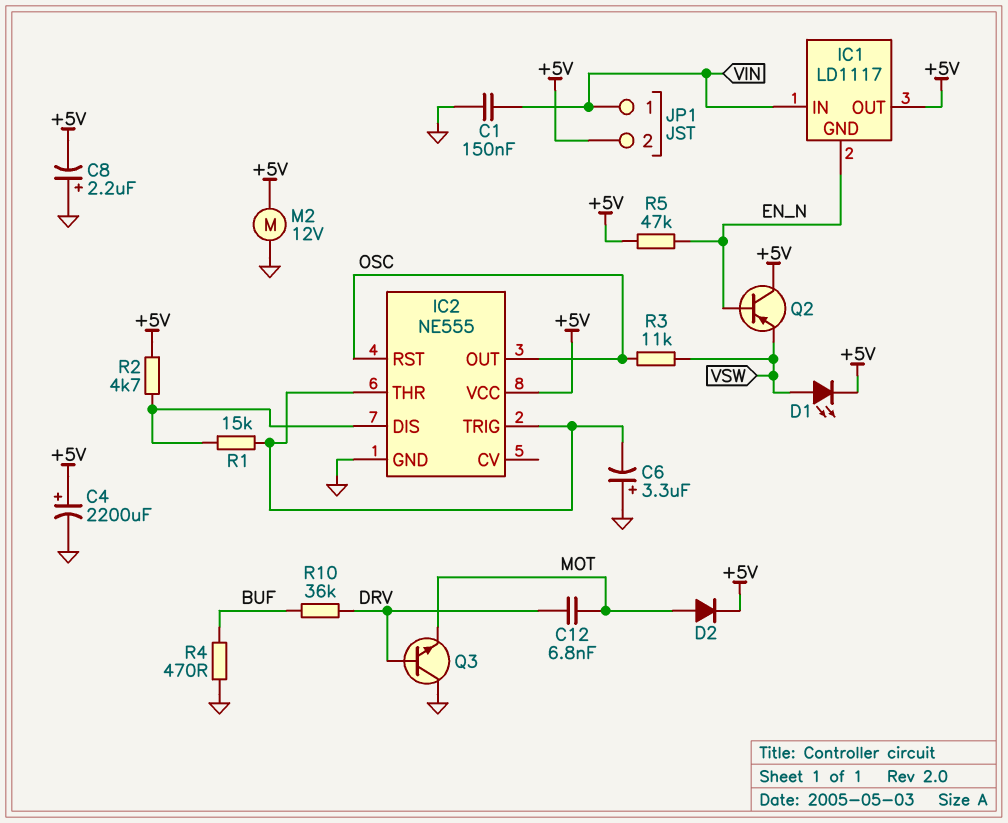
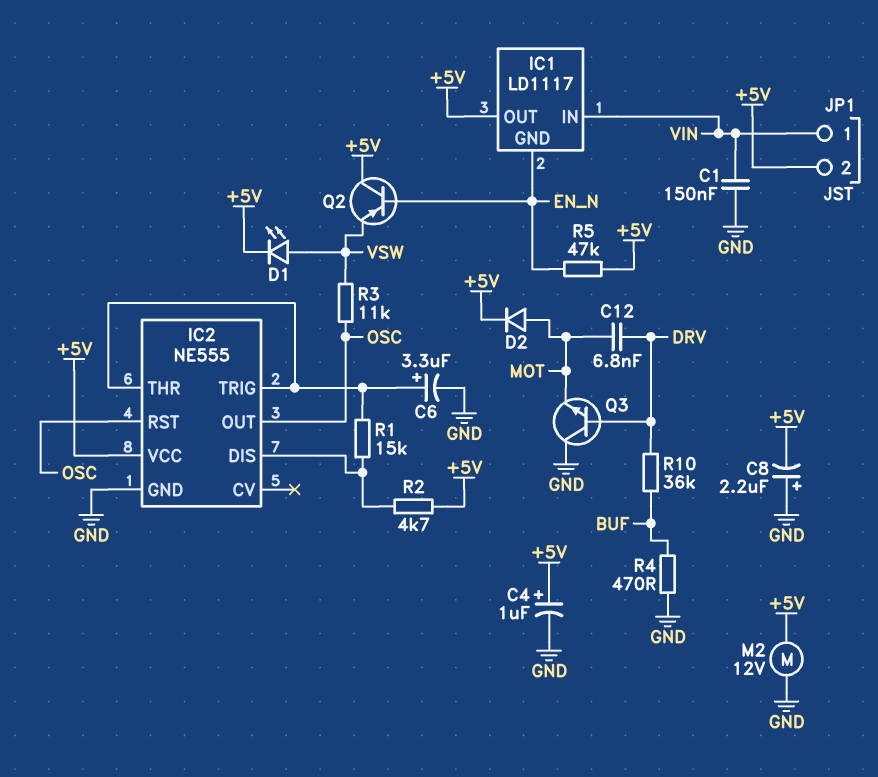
C4: 2200uF (plus +5V, minus GND) -> 1uF (plus +5V, minus GND)
C6: 3.3uF (plus GND, minus IC2/THR) -> 3.3uF (plus IC2/THR, minus GND)

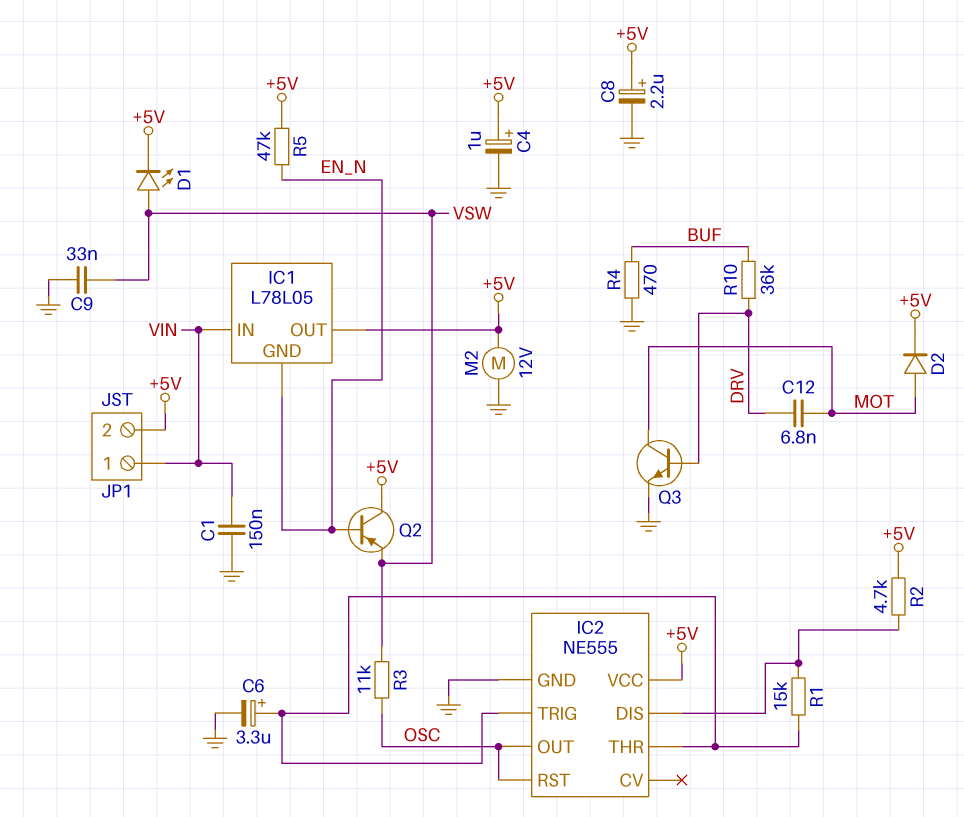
C8: 2.2uF (plus GND, minus +5V) -> 2.2uF (plus +5V, minus GND)
C9: none -> 33nF (GND, VSW)
IC1: LD1117 -> L78L05
Q3: NPN (B DRV, C GND, E MOT) -> NPN (B DRV, C MOT, E GND)

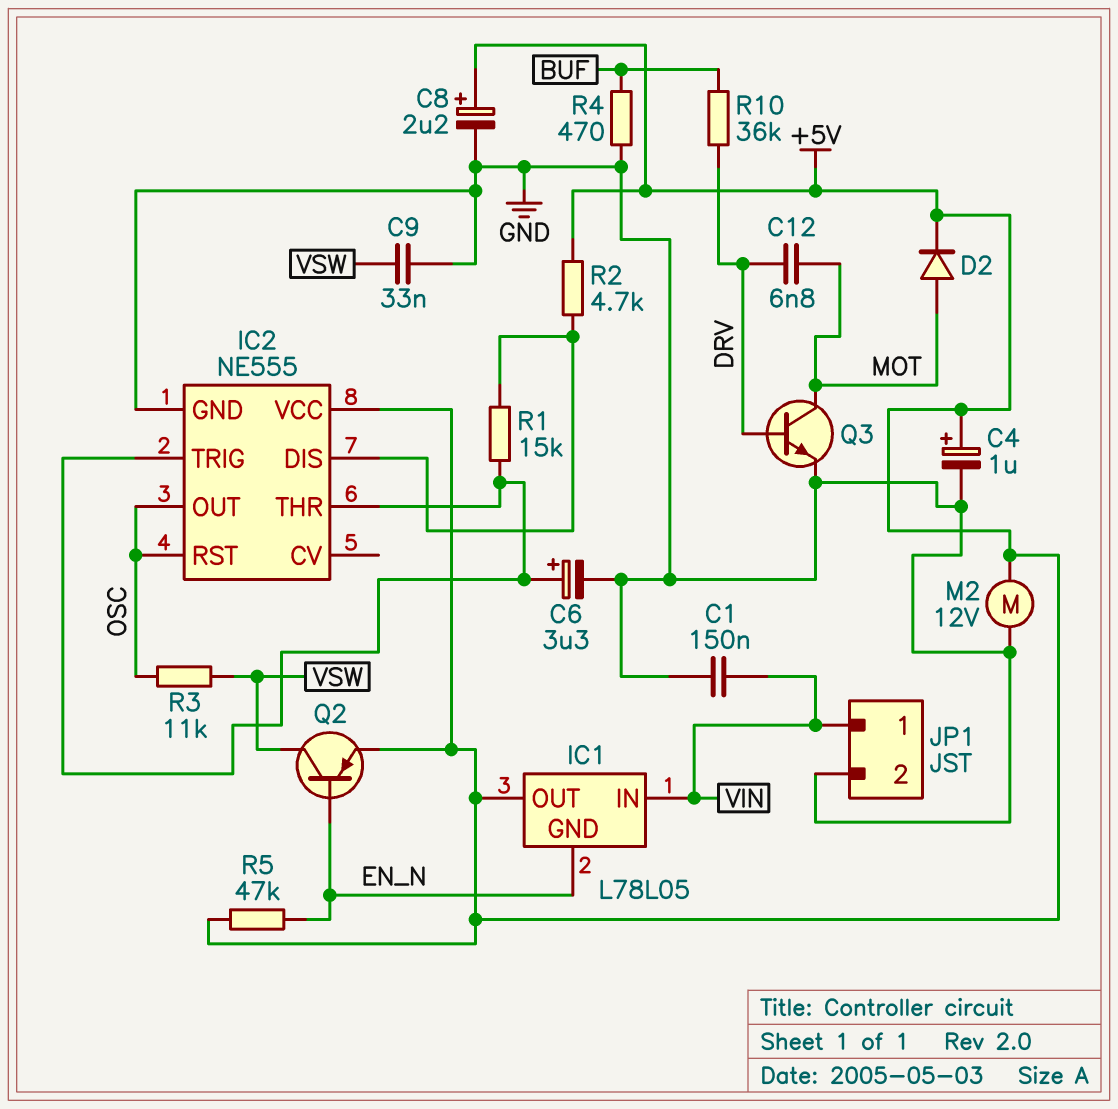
D1: LED (A VSW, K +5V) -> none
JP1 pin 2: +5V -> GND
Q2: PNP (B EN_N, C +5V, E VSW) -> PNP (B EN_N, C VSW, E +5V)

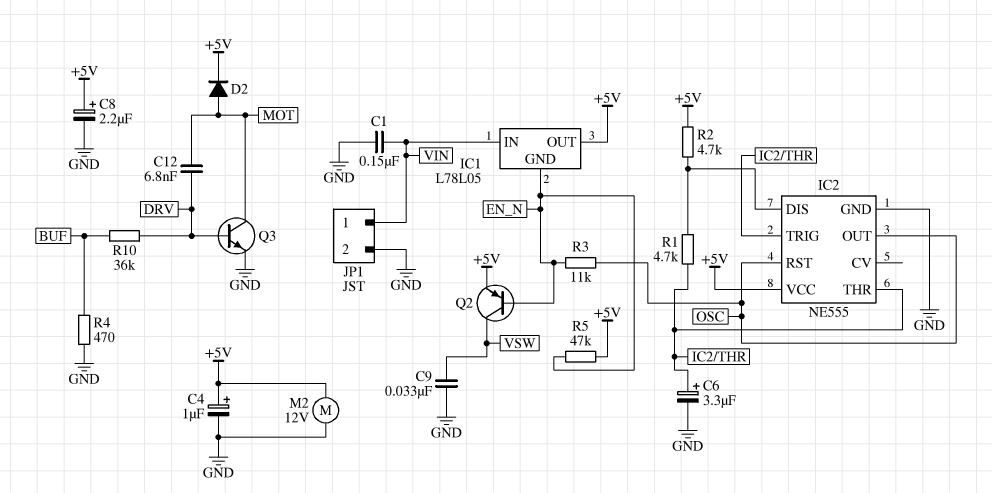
R1: 15k (IC2/DIS, IC2/THR) -> 4.7k (IC2/DIS, IC2/THR)
R3: 11k (OSC, VSW) -> 11k (EN_N, OSC)

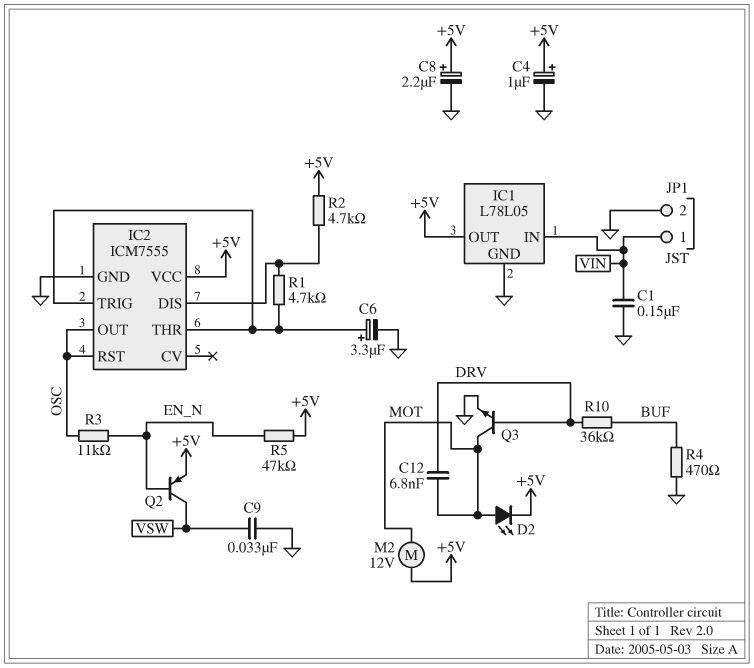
D2: diode (A MOT, K +5V) -> LED (A MOT, K +5V)
IC1 pin GND: EN_N -> GND
IC2: NE555 -> ICM7555
M2: motor 12V (+5V, GND) -> motor 12V (+5V, MOT)

